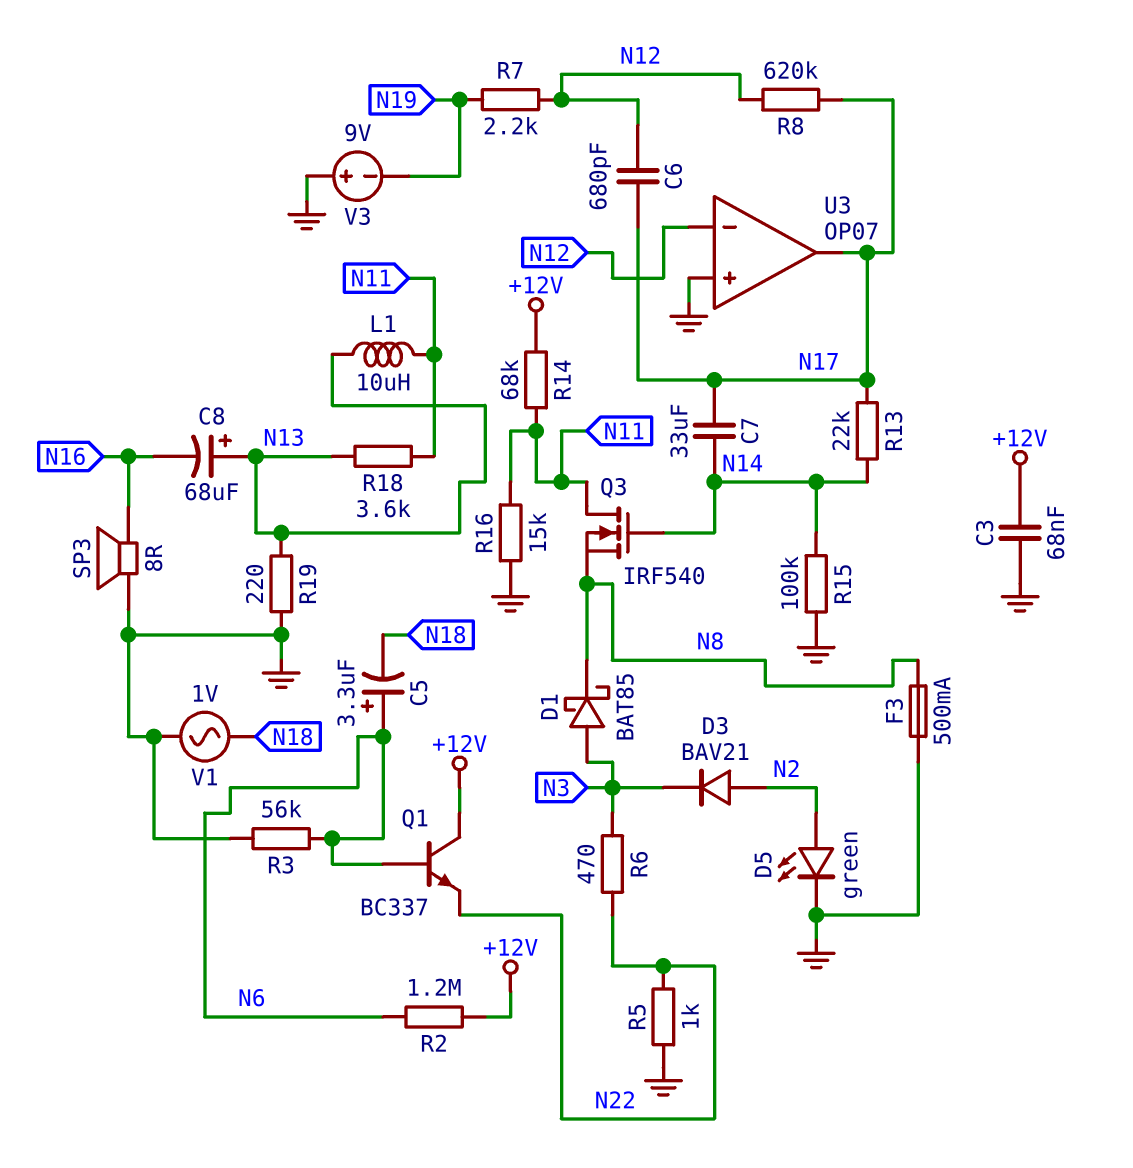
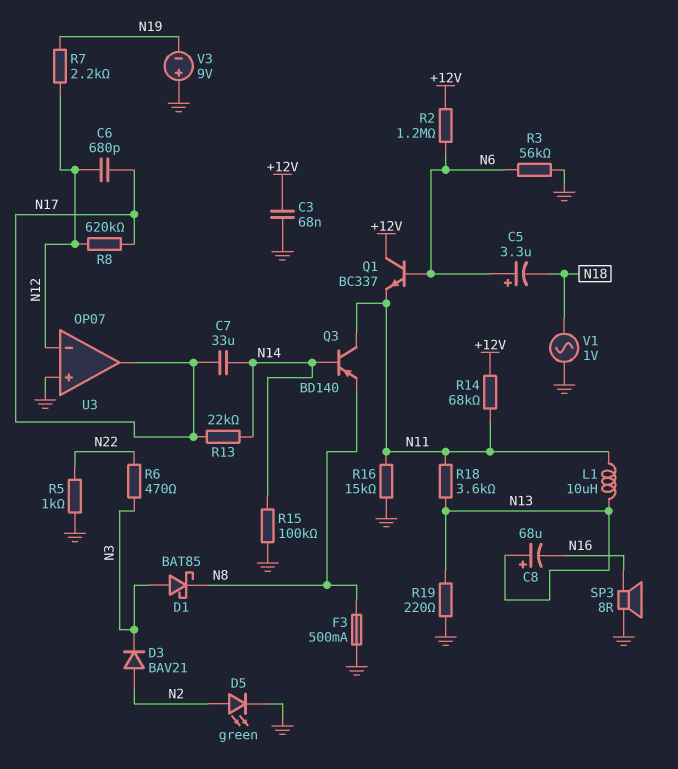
Q1: NPN BC337 (B N6, C +12V, E N22) -> NPN BC337 (B N6, C +12V, E N11)
Q3: NMOS IRF540 (G N14, D N11, S N8) -> PNP BD140 (B N14, C N11, E N8)

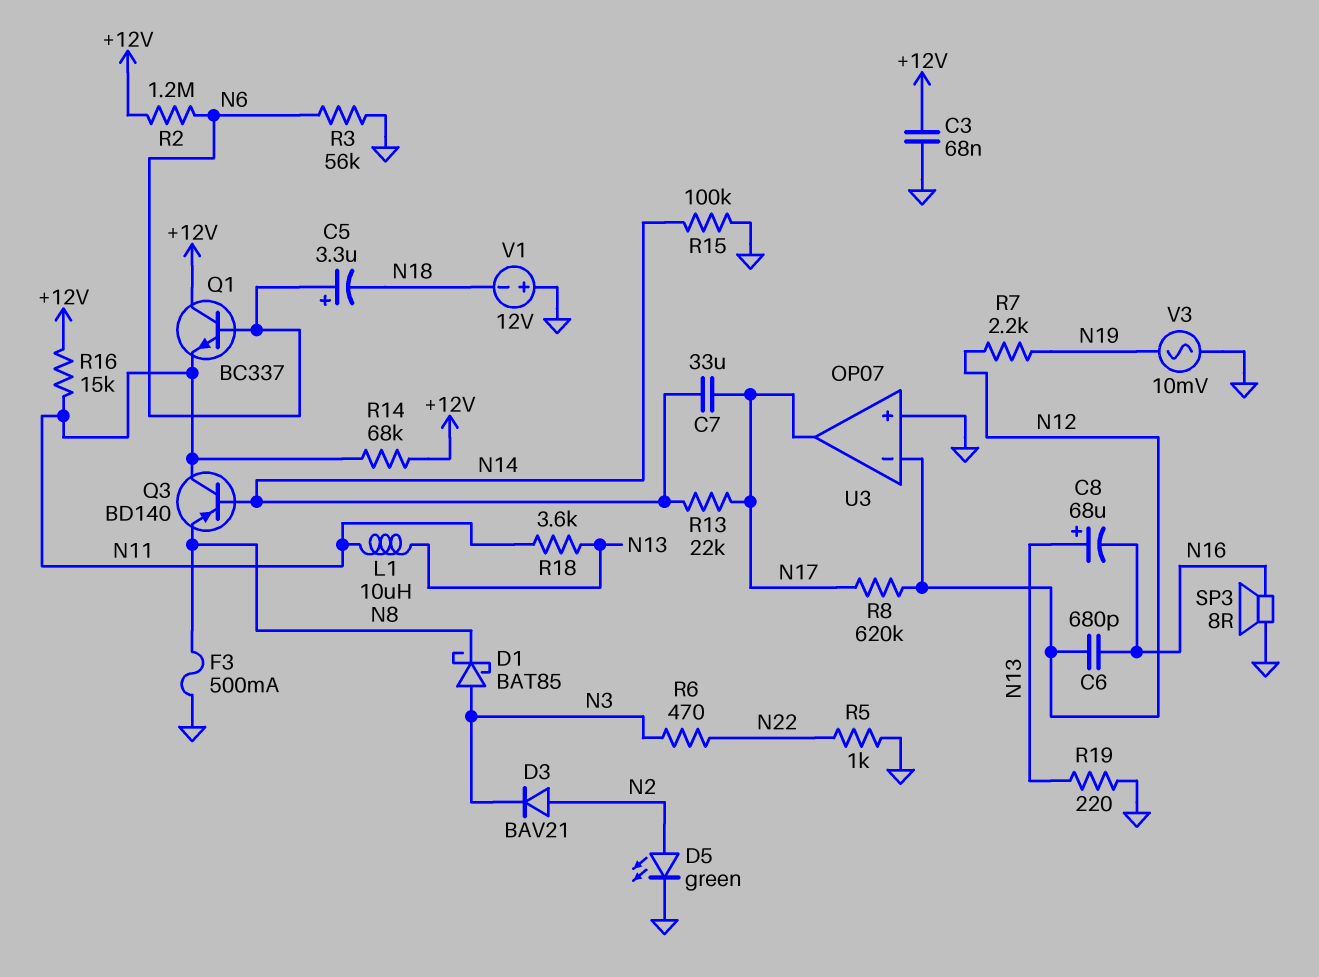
C6: 680pF (N12, N17) -> 680pF (N12, N16)
R16: 15k (GND, N11) -> 15k (+12V, N11)
V1: AC 1V (GND, N18) -> 12V (plus GND, minus N18)
V3: 9V (plus GND, minus N19) -> AC 10mV (GND, N19)

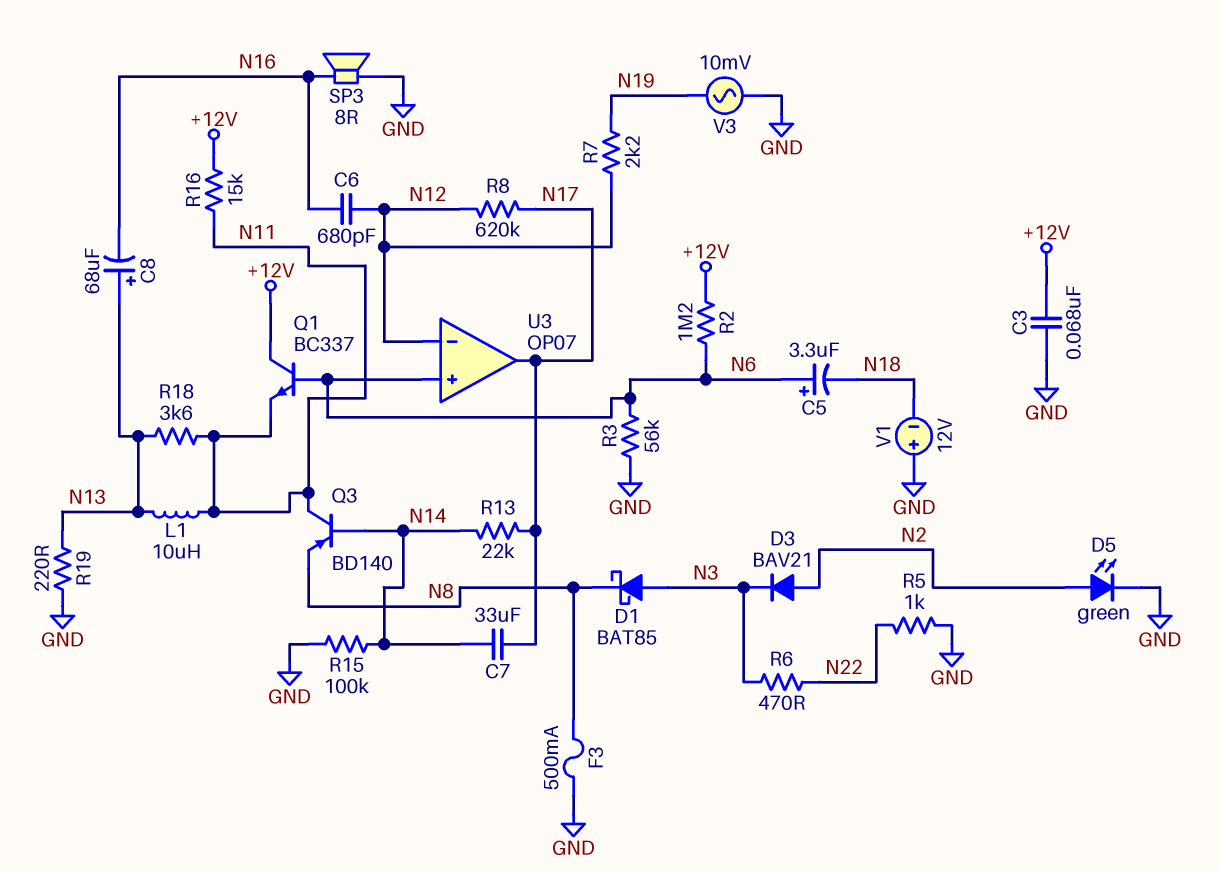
R14: 68k (+12V, N11) -> none
U3 pin in+: GND -> N6

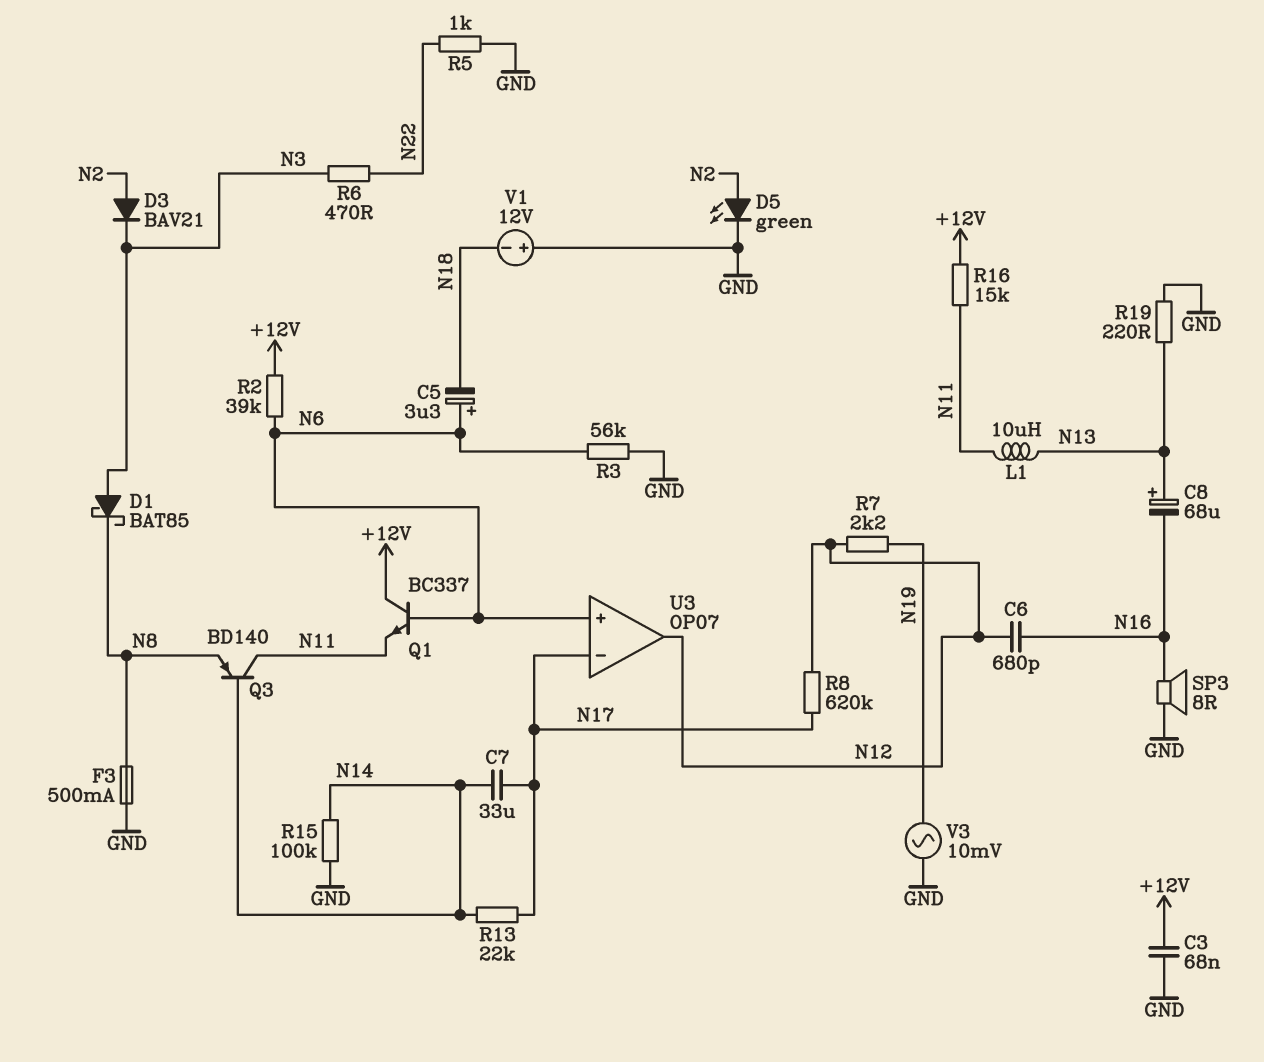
R2: 1.2M (+12V, N6) -> 39k (+12V, N6)
R18: 3.6k (N11, N13) -> none
U3 pin in-: N12 -> N17
U3 pin out: N17 -> N12

